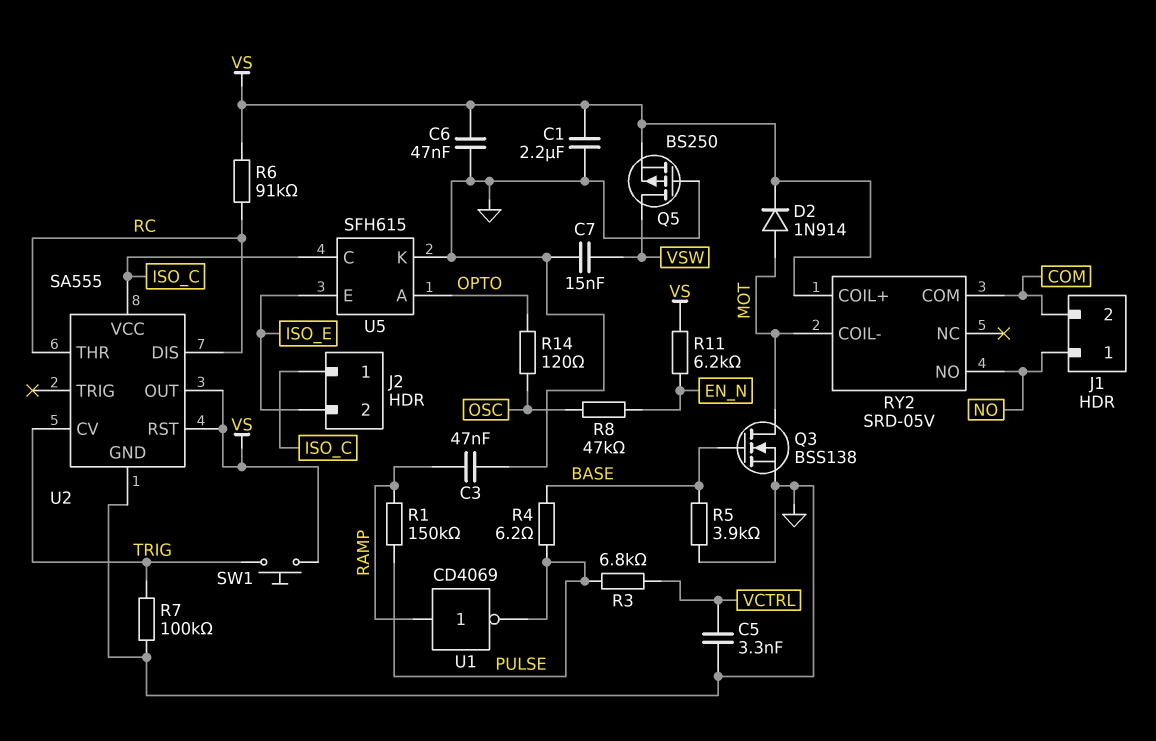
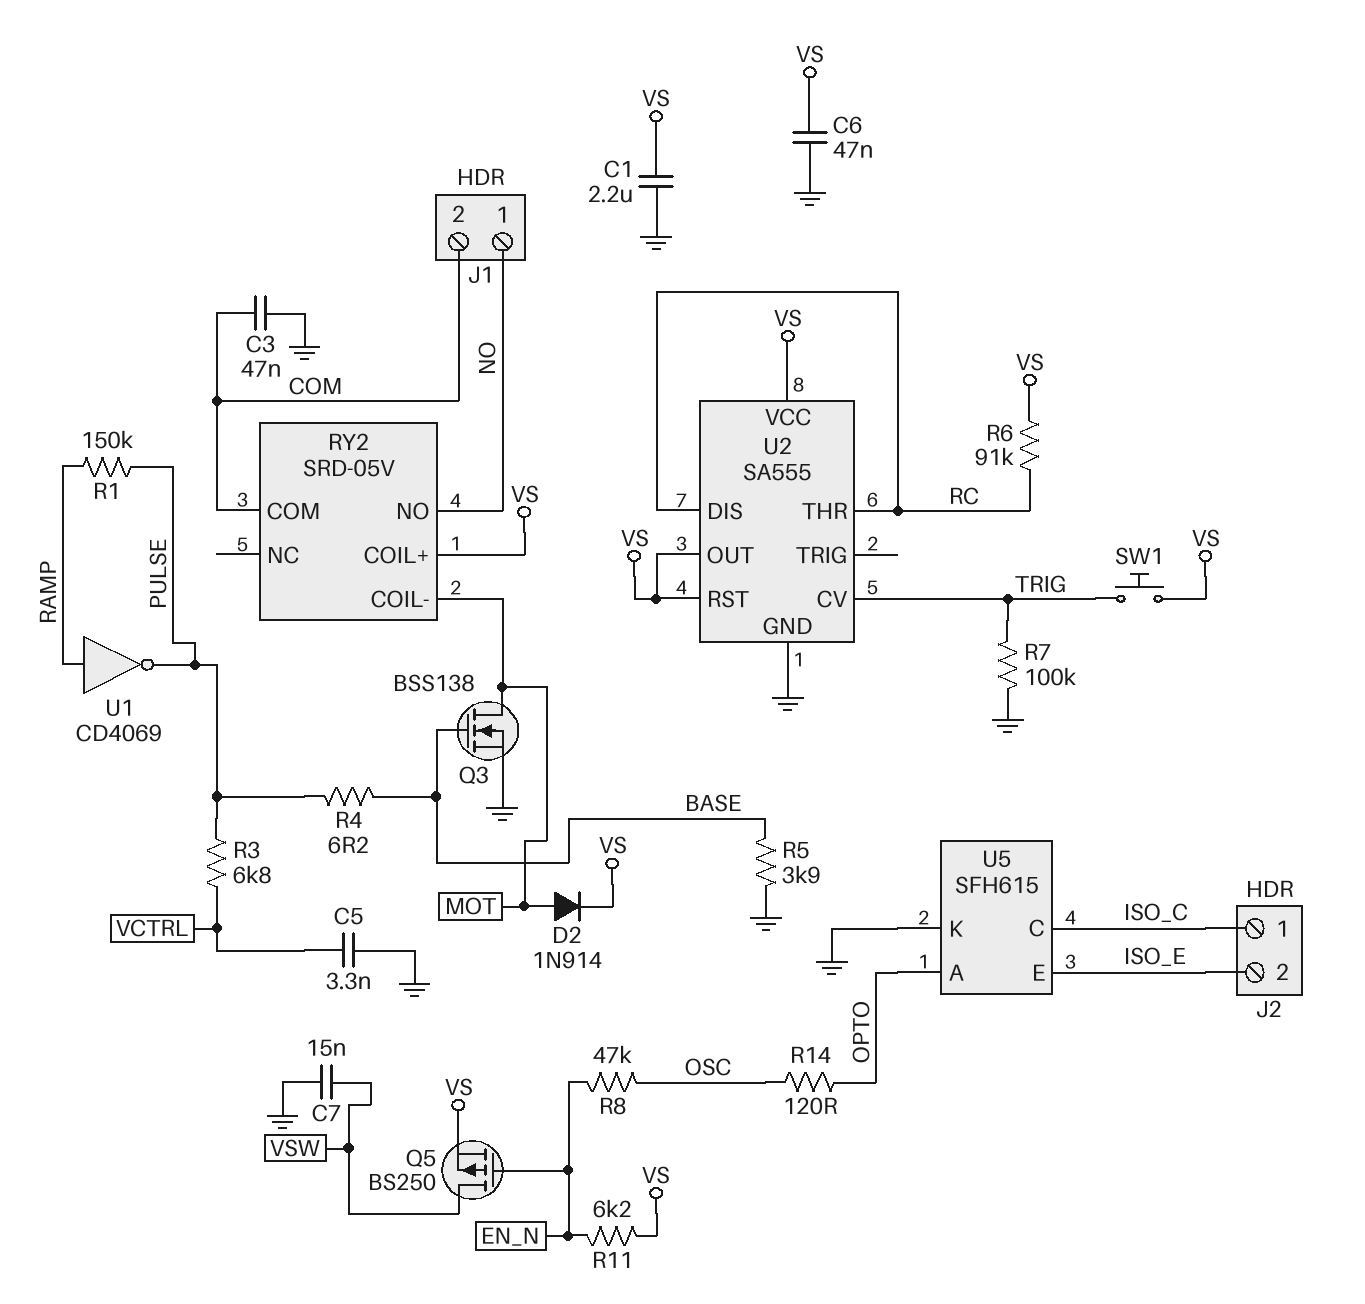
C3: 47nF (GND, RAMP) -> 47nF (COM, GND)
Q5: PMOS BS250 (G GND, D VSW, S VS) -> PMOS BS250 (G EN_N, D VSW, S VS)
U2 pin VCC: ISO_C -> VS

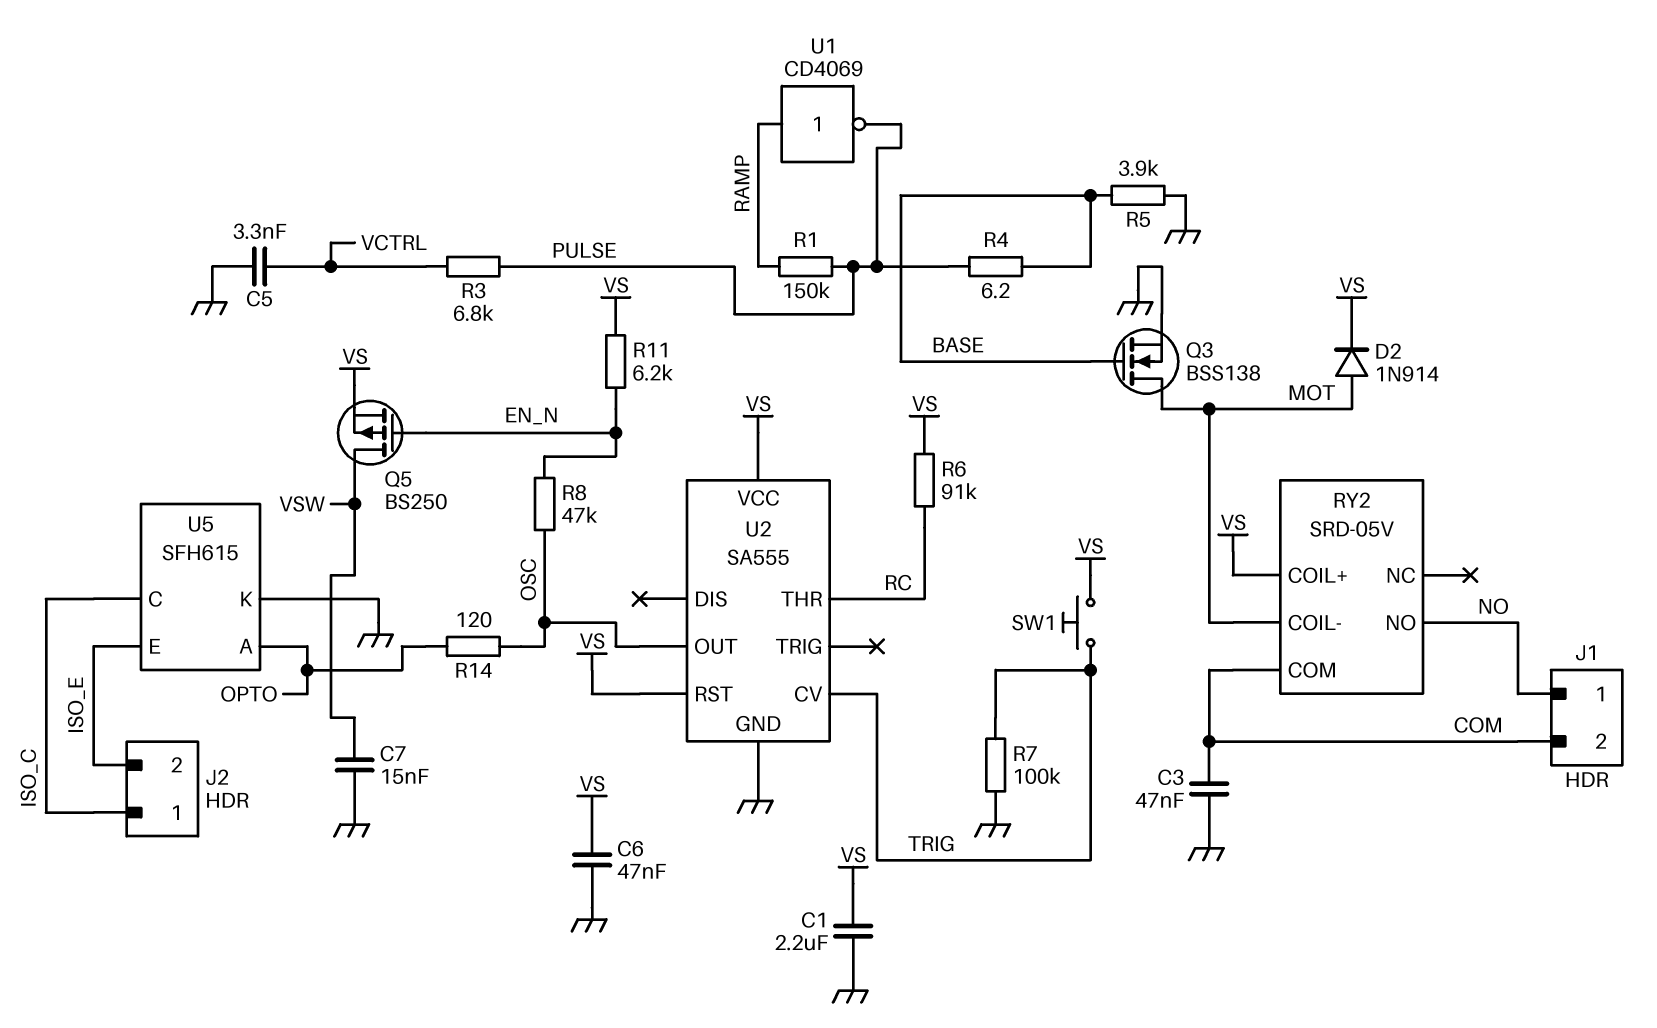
U2 pin DIS: RC -> none
U2 pin OUT: VS -> OSC

